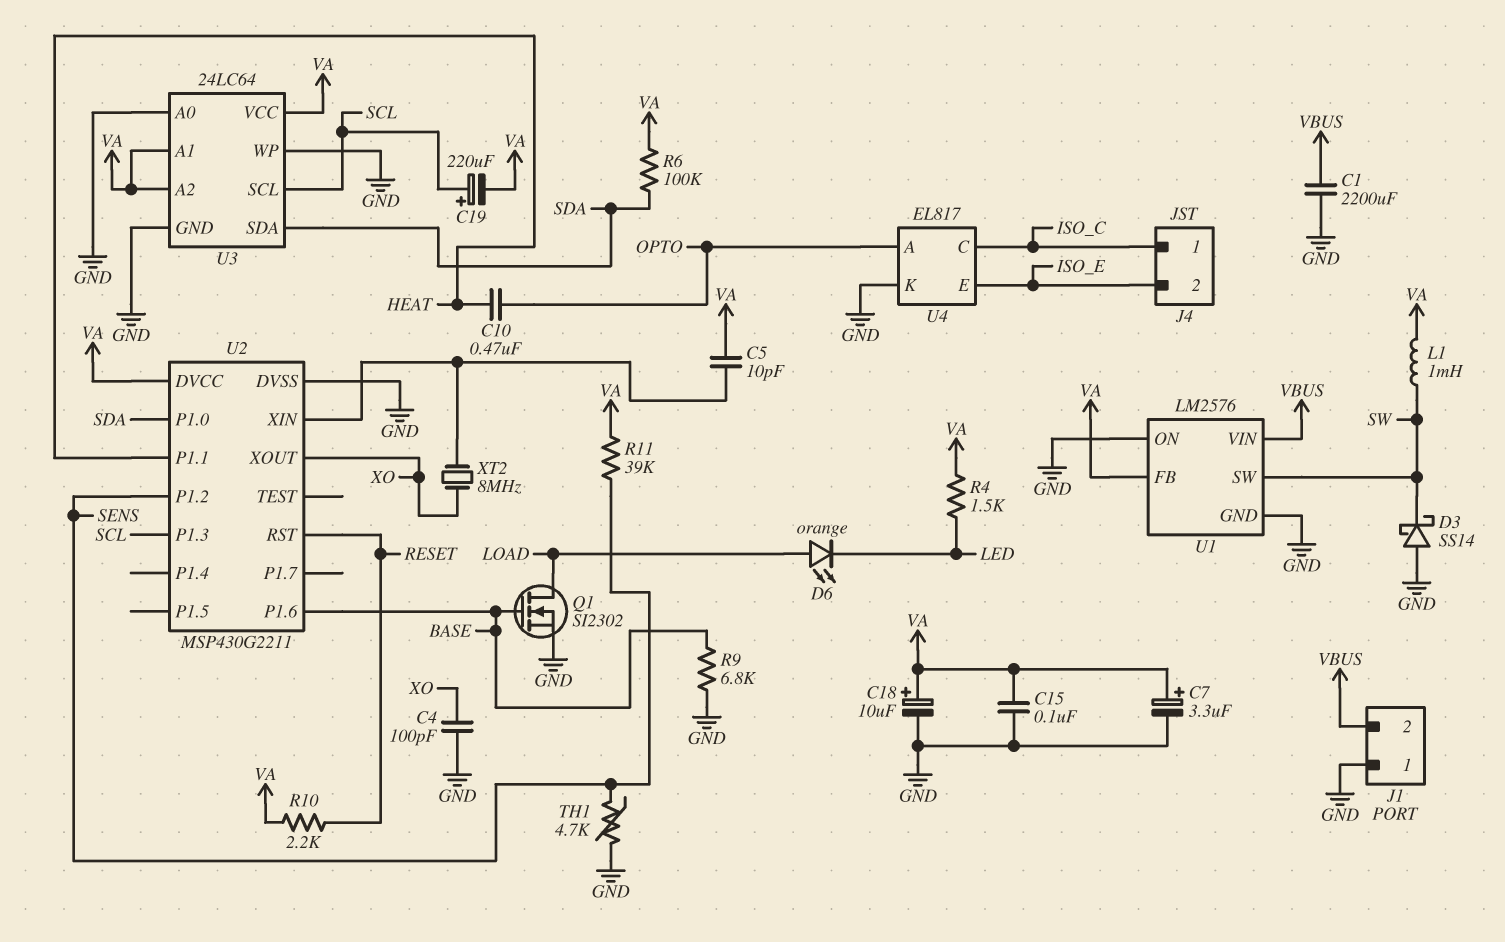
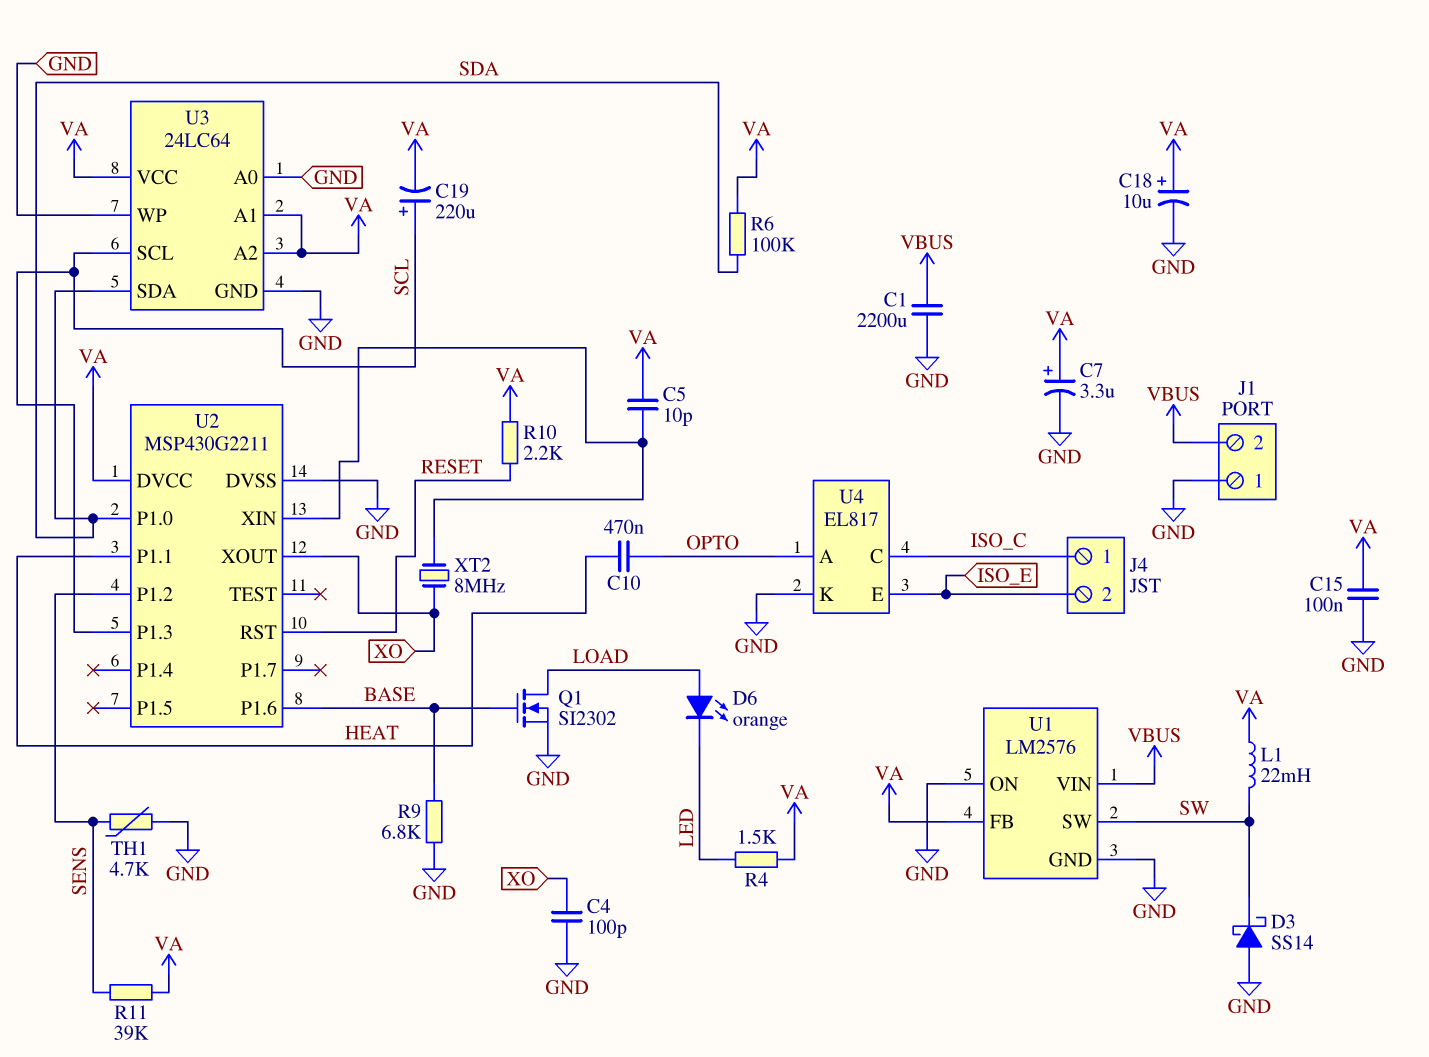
L1: 1mH (SW, VA) -> 22mH (SW, VA)

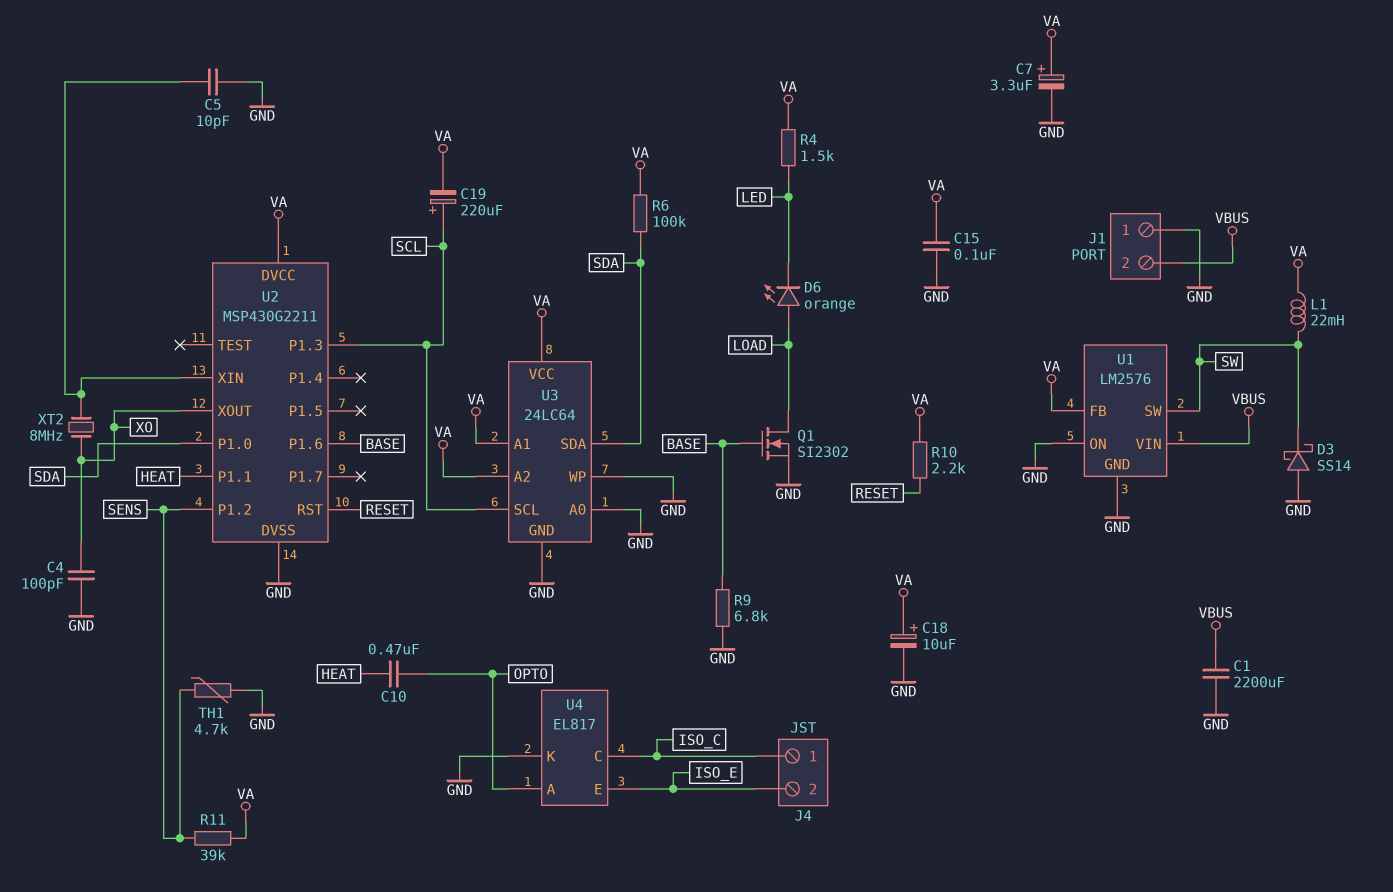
C5: 10pF (U2/XIN, VA) -> 10pF (GND, U2/XIN)

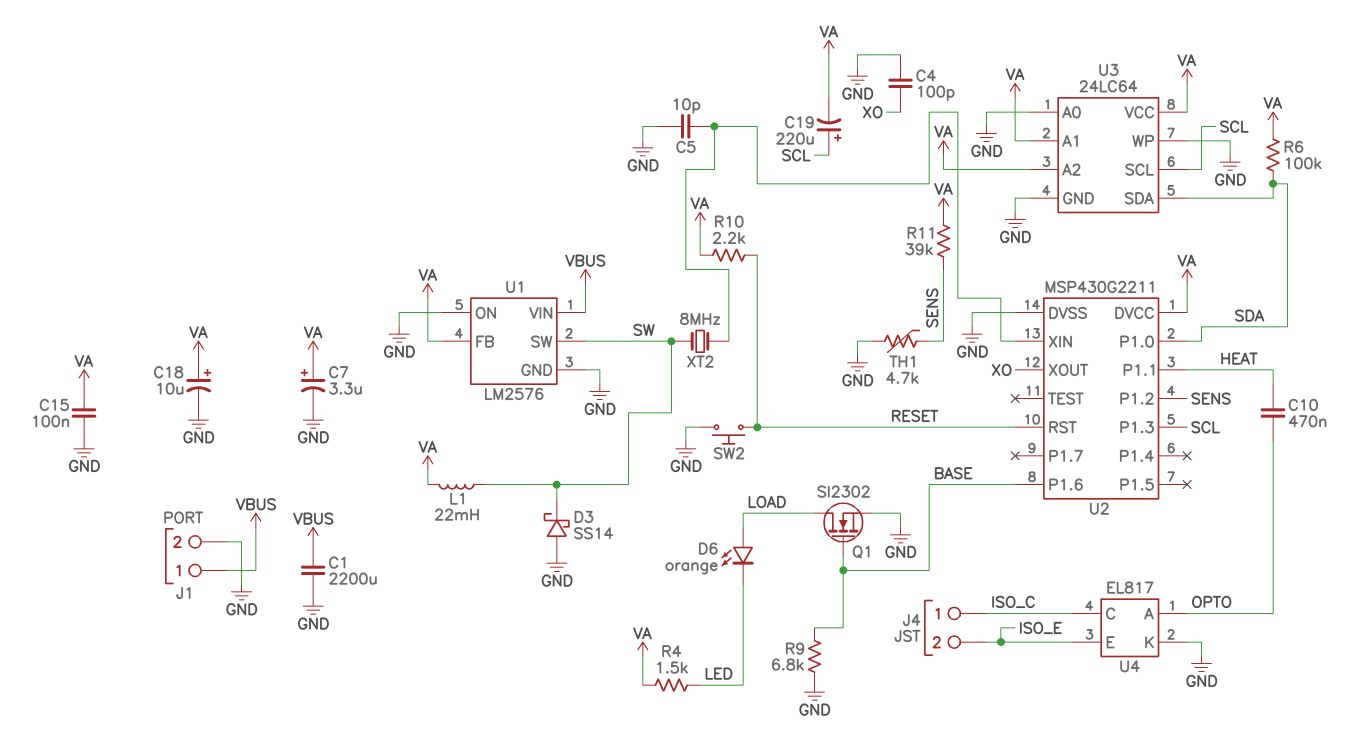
J1 pin 1: GND -> VBUS
J1 pin 2: VBUS -> GND
SW2: none -> button (GND, RESET)
XT2: 8MHz (U2/XIN, XO) -> 8MHz (SW, U2/XIN)

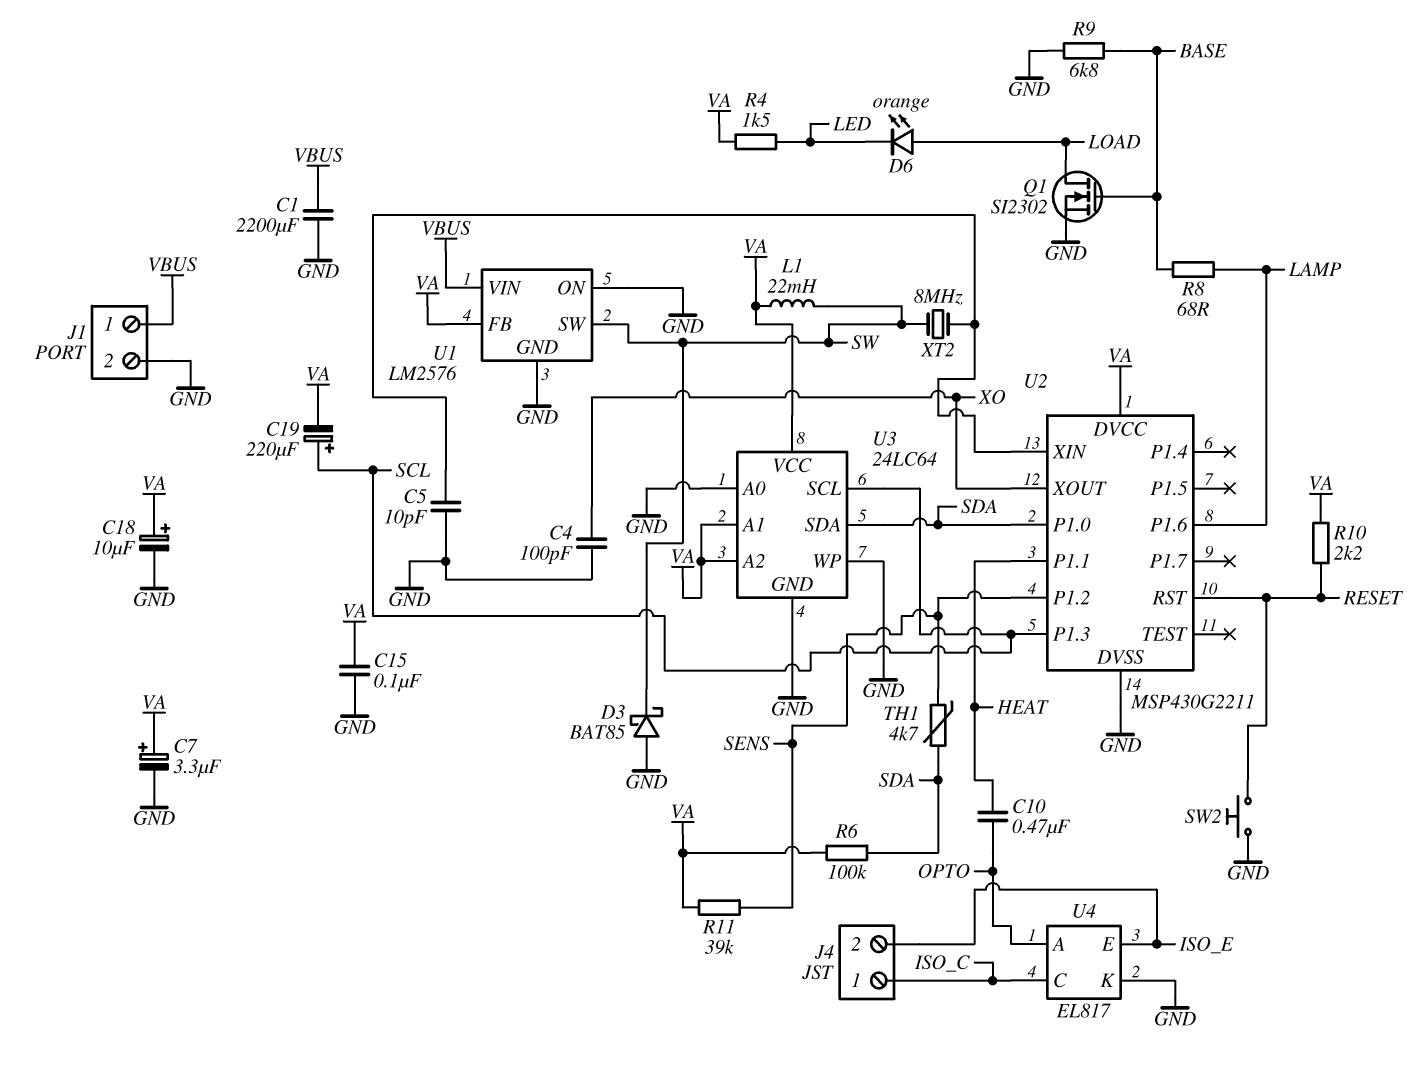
D3: schottky SS14 (A GND, K SW) -> schottky BAT85 (A GND, K SW)
R8: none -> 68 (BASE, LAMP)
TH1: 4.7k (GND, SENS) -> 4.7k (SDA, SENS)
U2 pin P1.6: BASE -> LAMP

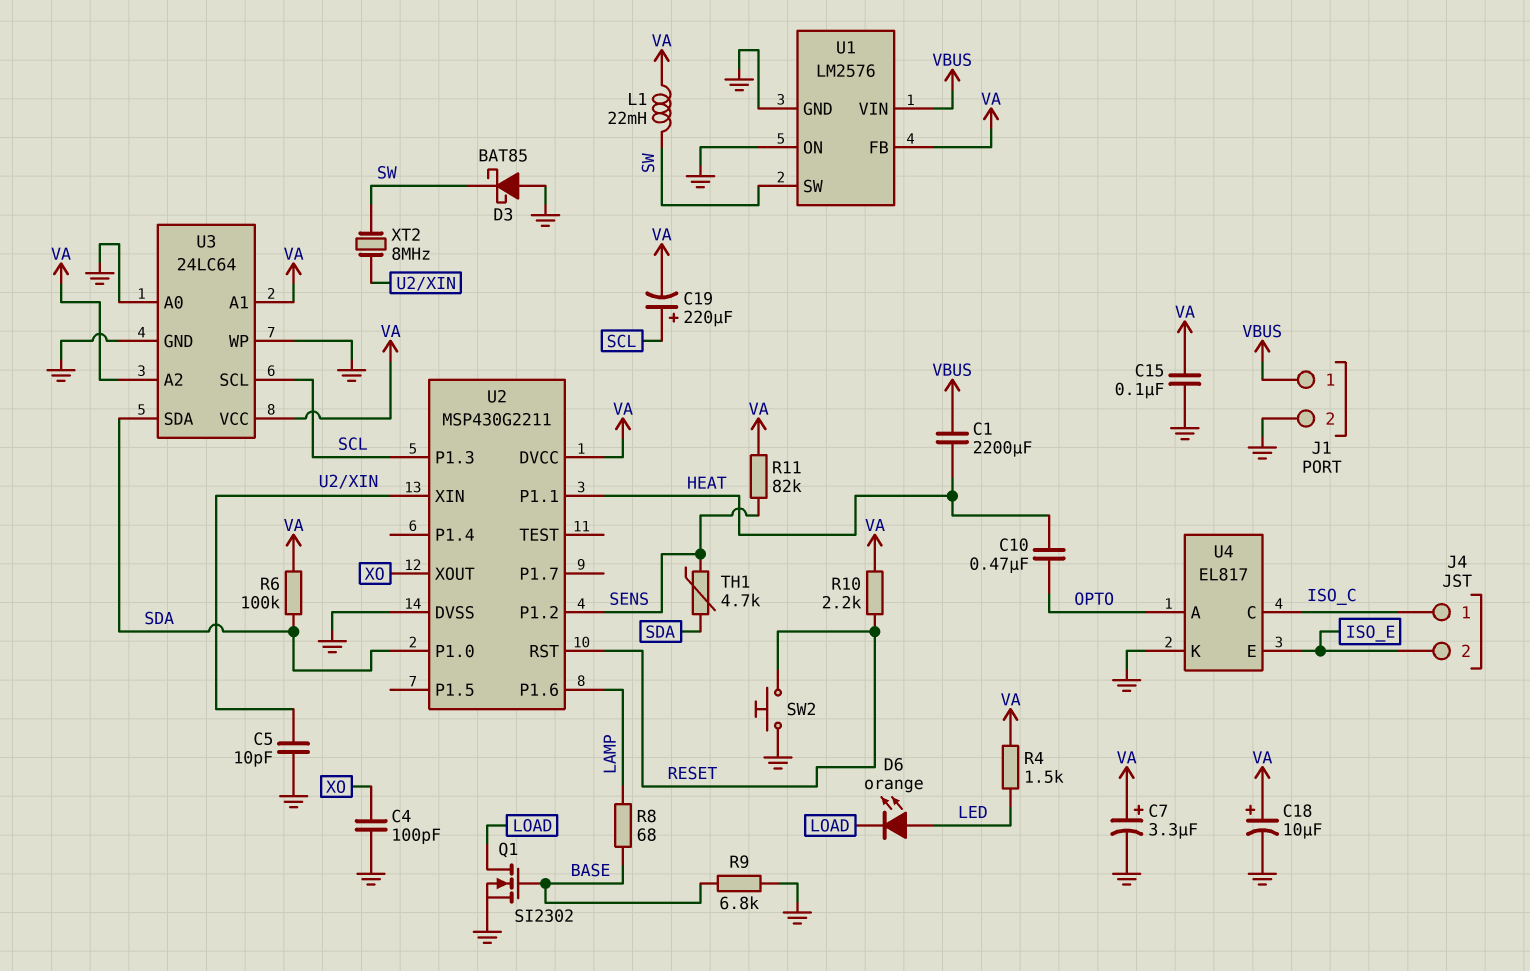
C1: 2200uF (GND, VBUS) -> 2200uF (HEAT, VBUS)
D6: LED orange (A LOAD, K LED) -> LED orange (A LED, K LOAD)
R11: 39k (SENS, VA) -> 82k (SENS, VA)

